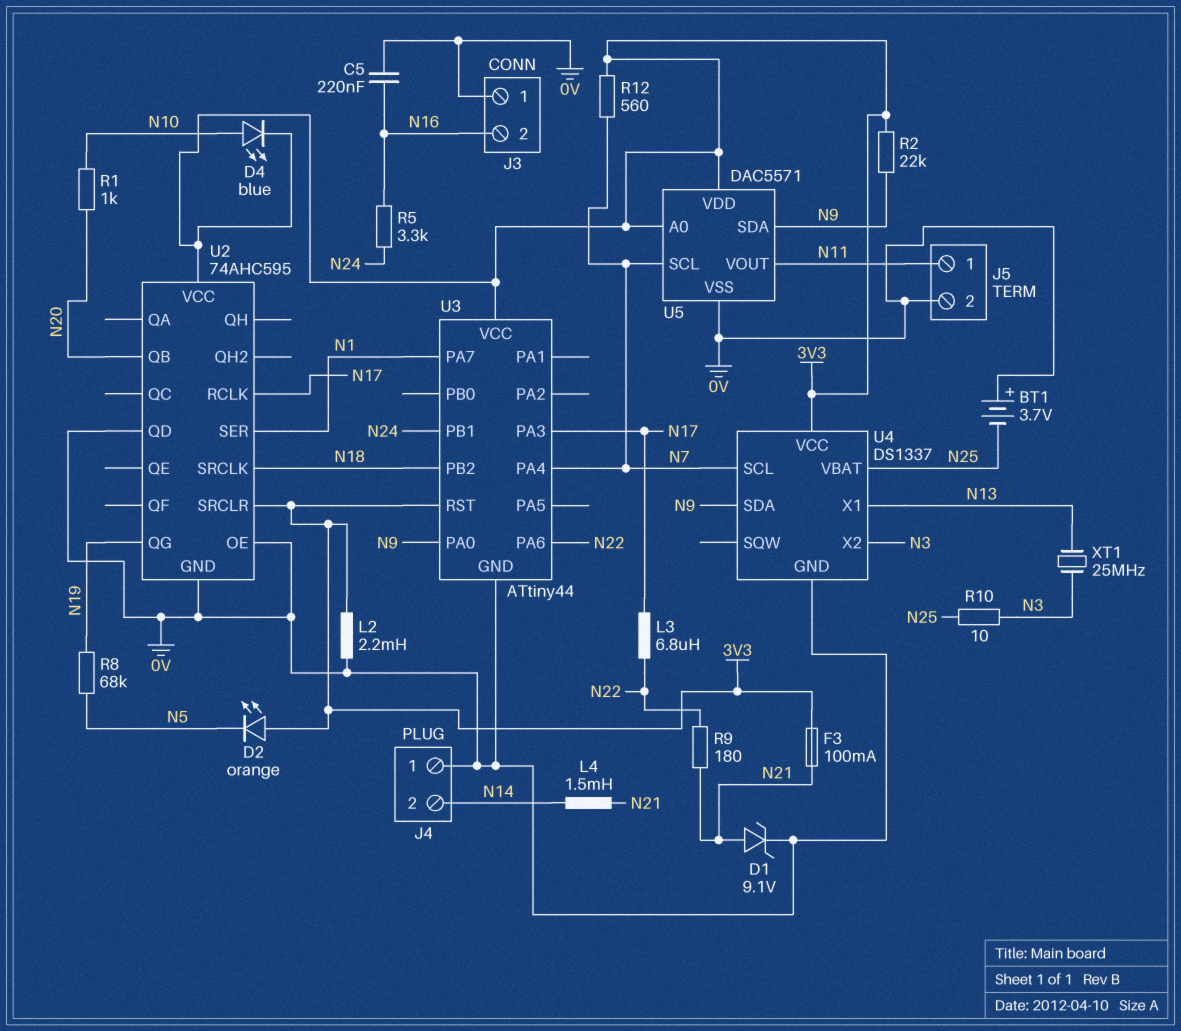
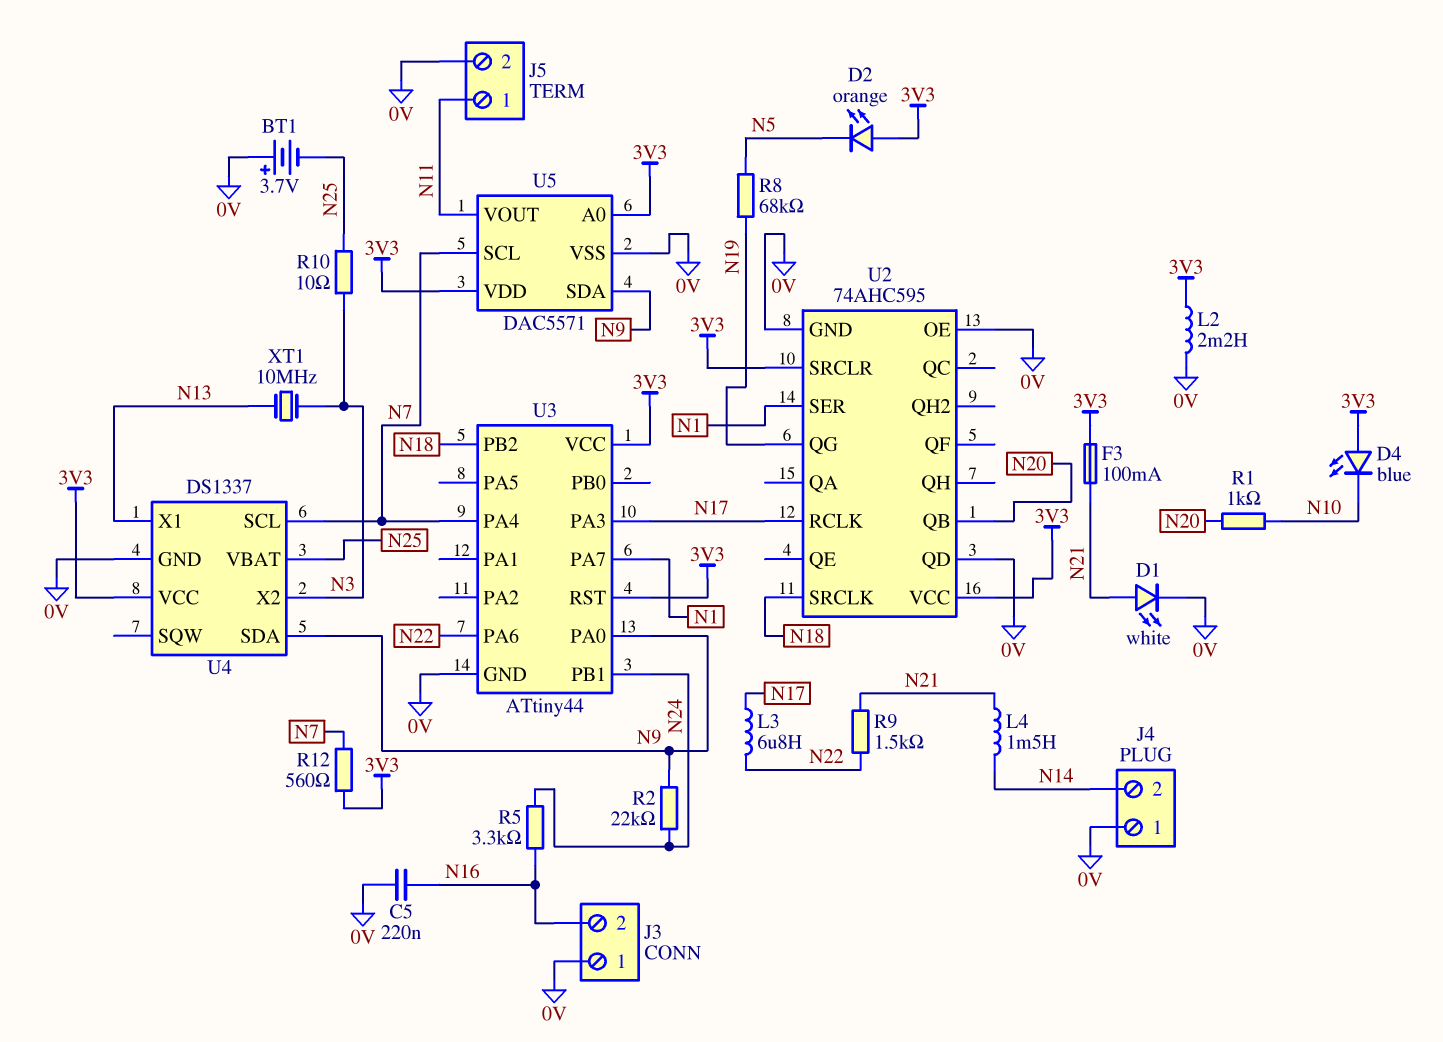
D1: zener 9.1V (A N21, K 0V) -> LED white (A N21, K 0V)
D4: LED blue (A N10, K 3V3) -> LED blue (A 3V3, K N10)
R2: 22k (3V3, N9) -> 22k (N9, N24)
R9: 180 (N21, N22) -> 1.5k (N21, N22)
XT1: 25MHz (N3, N13) -> 10MHz (N3, N13)

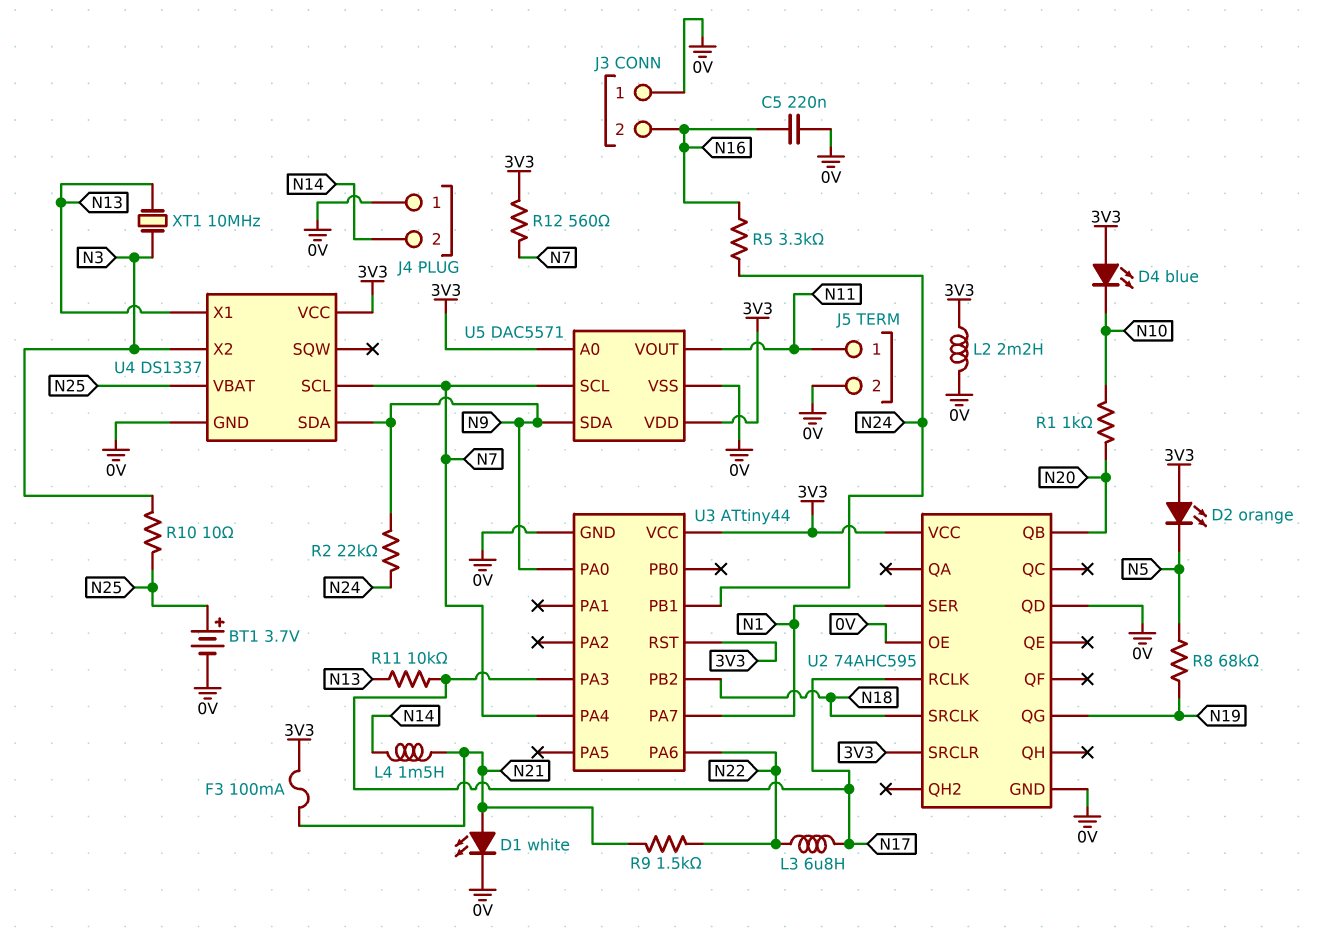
BT1: 3.7V (plus 0V, minus N25) -> 3.7V (plus N25, minus 0V)
R11: none -> 10k (N13, N17)

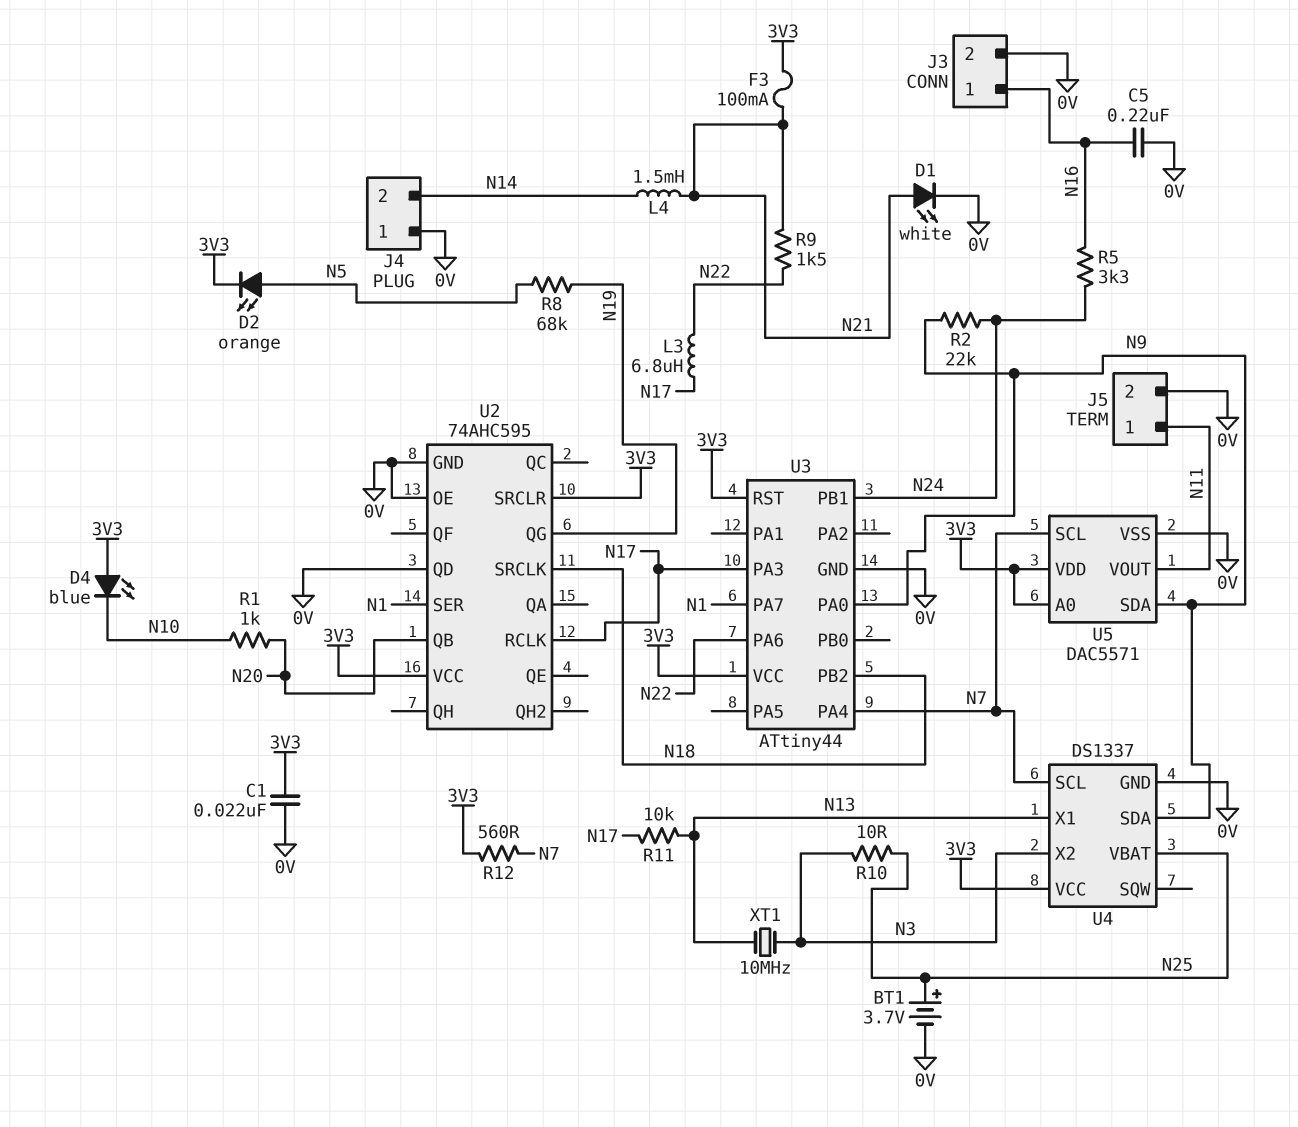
C1: none -> 22nF (0V, 3V3)
D2: LED orange (A 3V3, K N5) -> LED orange (A N5, K 3V3)
J3 pin 1: 0V -> N16
J3 pin 2: N16 -> 0V
L2: 2.2mH (0V, 3V3) -> none

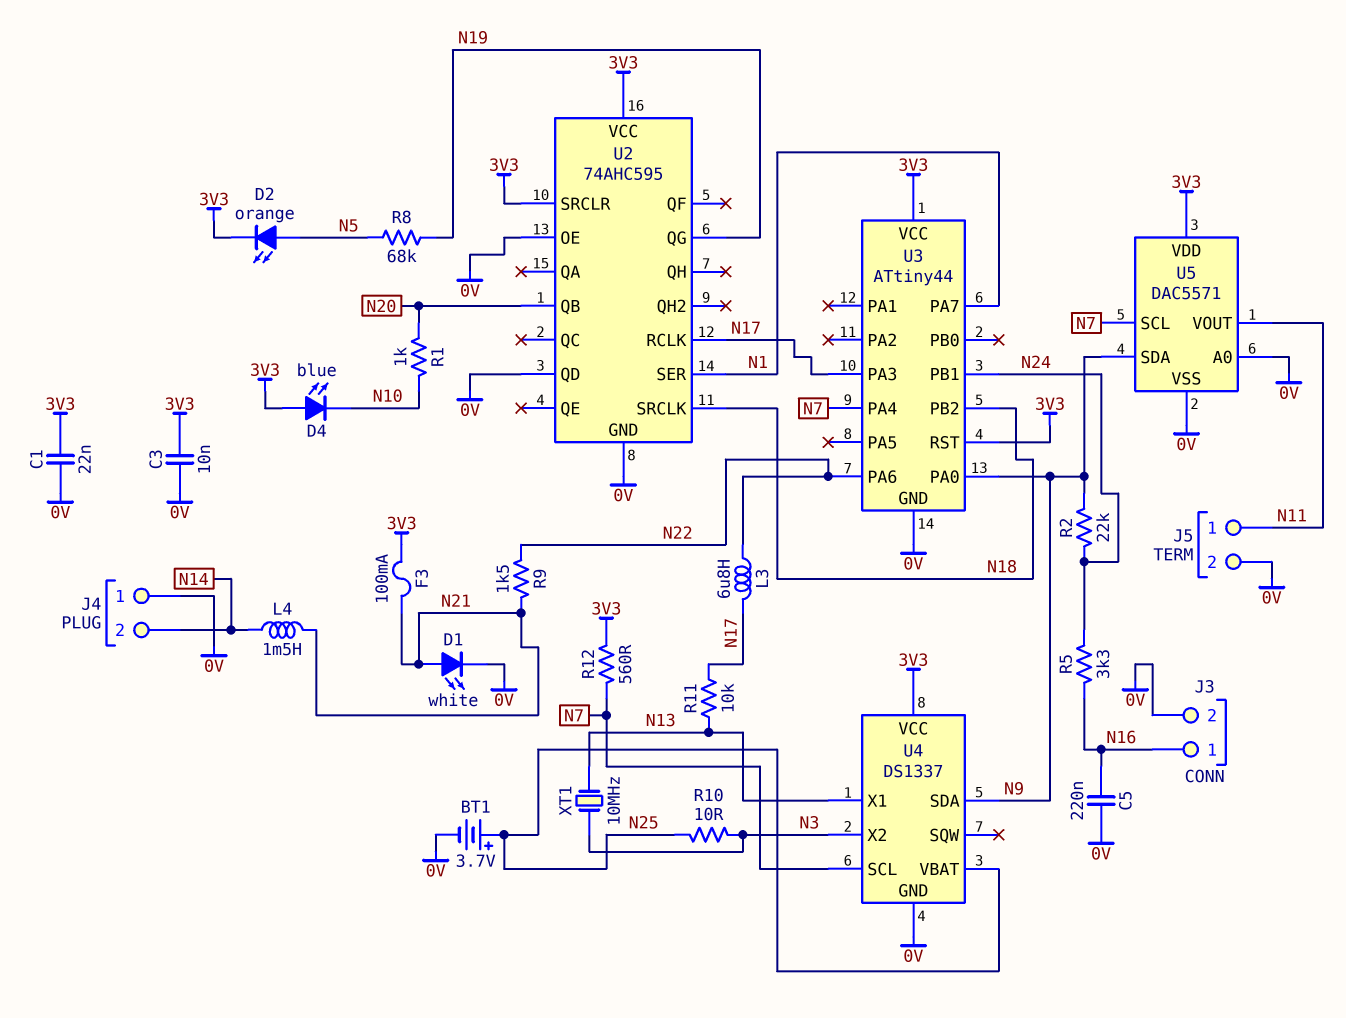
C3: none -> 10nF (0V, 3V3)
U5 pin A0: 3V3 -> 0V

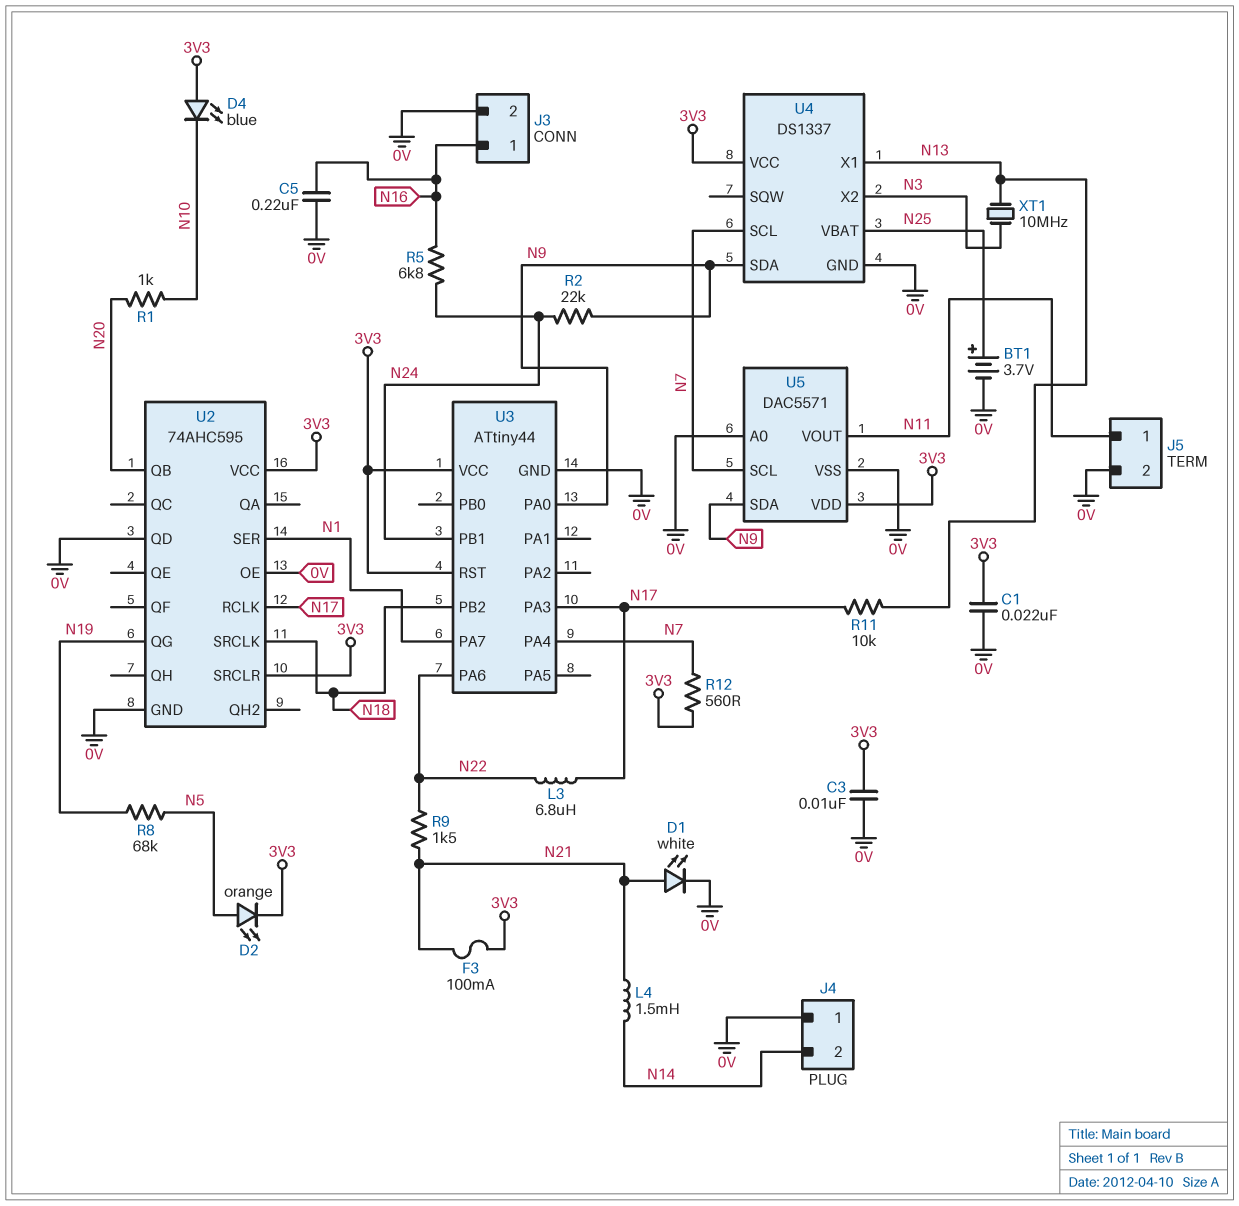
R5: 3.3k (N16, N24) -> 6.8k (N16, N24)
R10: 10 (N3, N25) -> none

